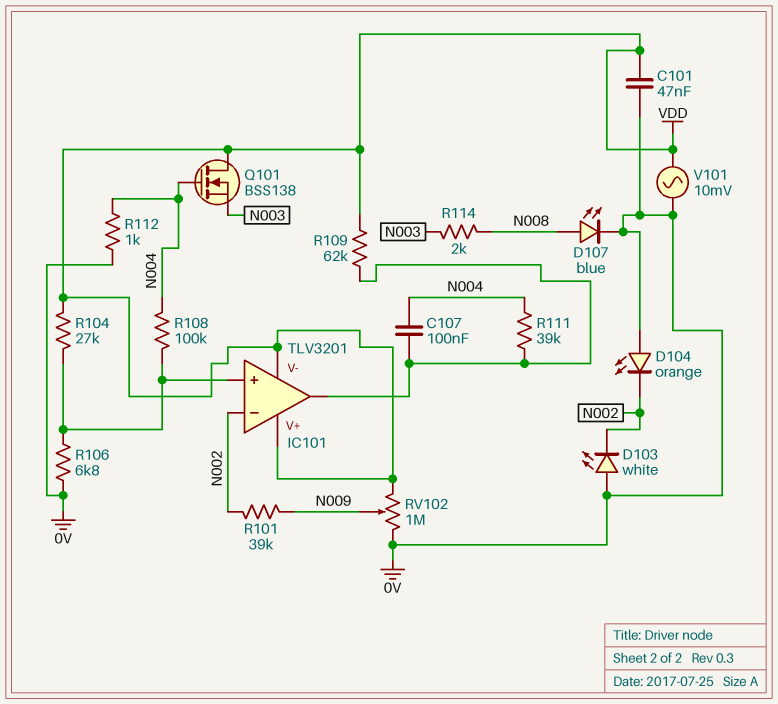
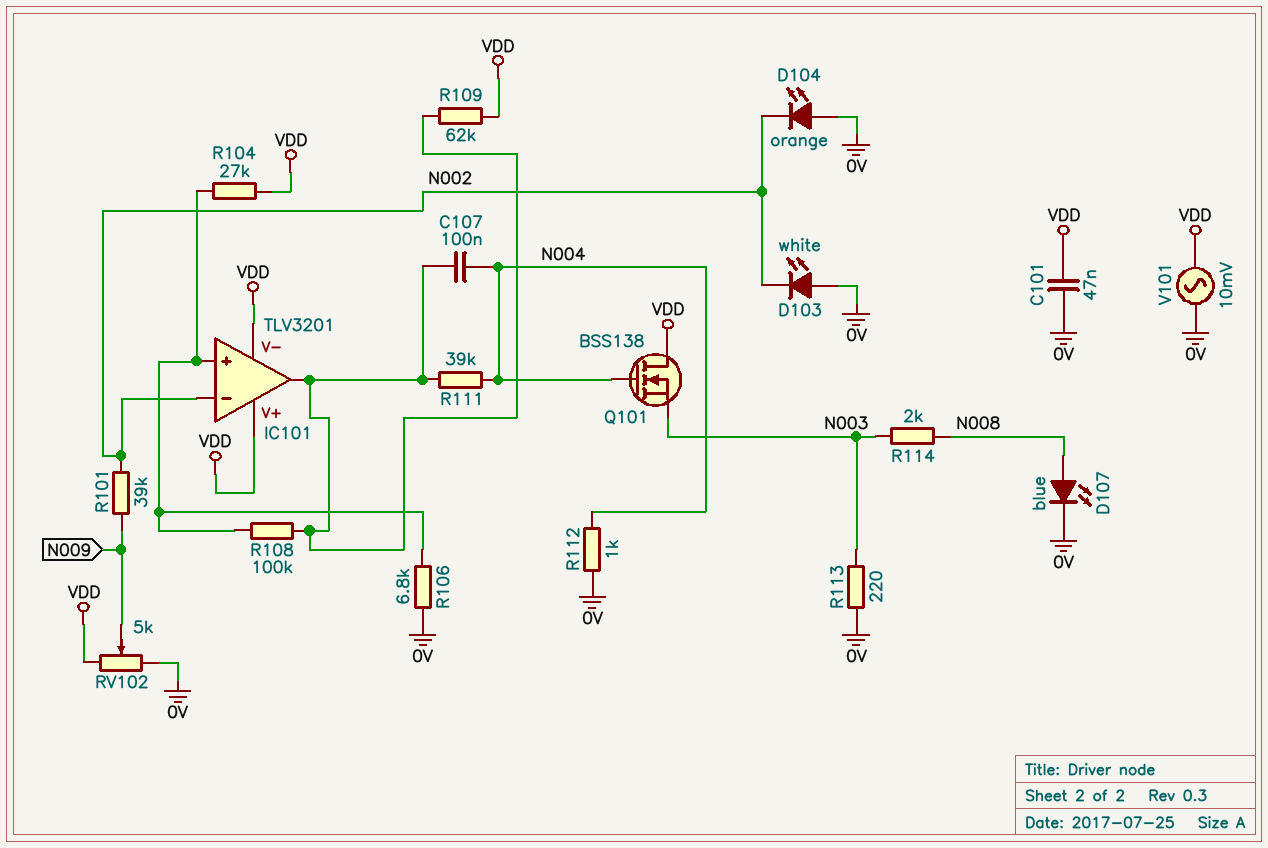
R108: 100k (IC101/in+, N004) -> 100k (IC101/in+, IC101/out)
R113: none -> 220 (0V, N003)
RV102: 1M (0V, VDD, wiper N009) -> 5k (0V, VDD, wiper N009)

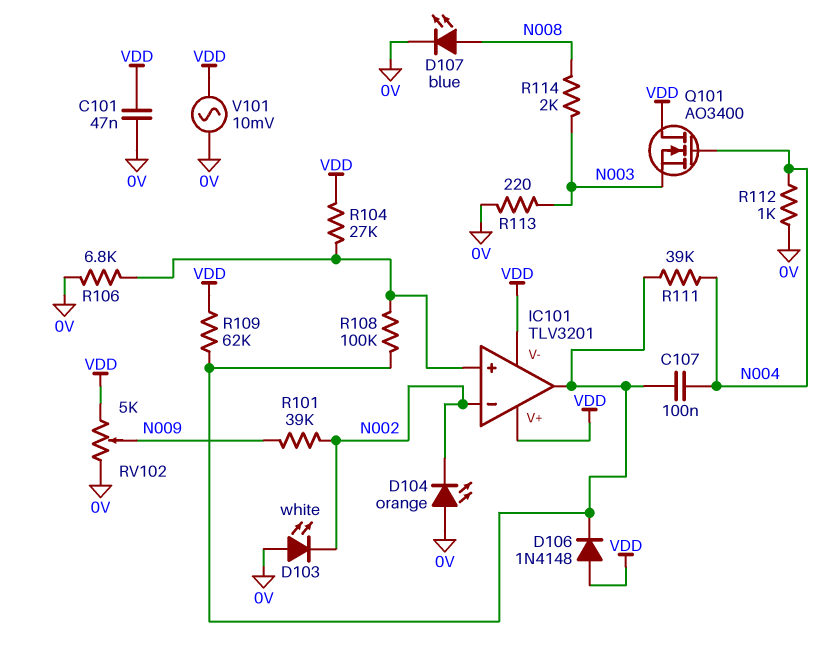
D106: none -> diode 1N4148 (A VDD, K IC101/out)
Q101: NMOS BSS138 (G N004, D VDD, S N003) -> NMOS AO3400 (G N004, D VDD, S N003)

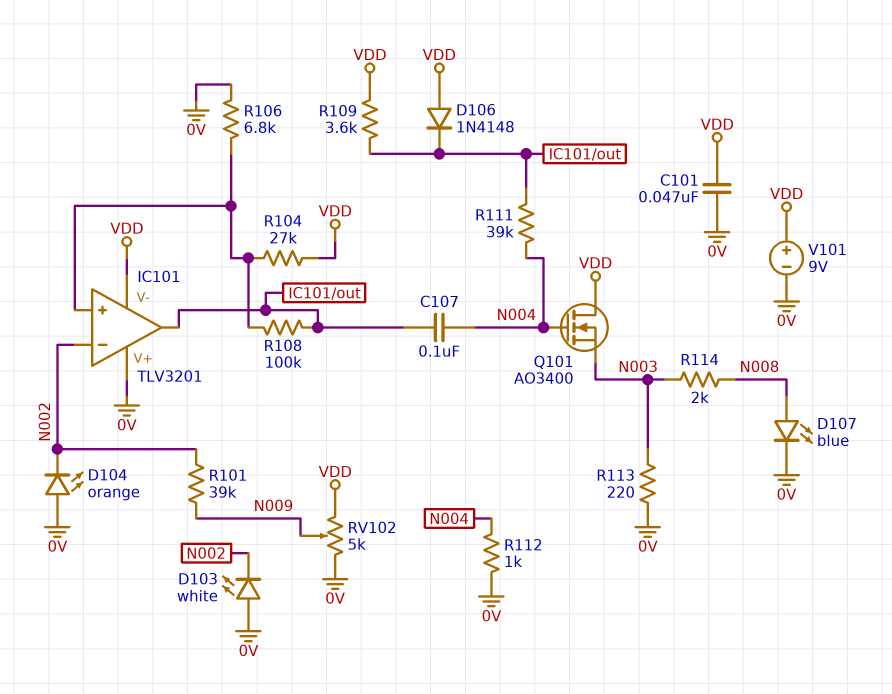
IC101 pin V+: VDD -> 0V
R109: 62k (IC101/out, VDD) -> 3.6k (IC101/out, VDD)
V101: AC 10mV (0V, VDD) -> 9V (plus VDD, minus 0V)

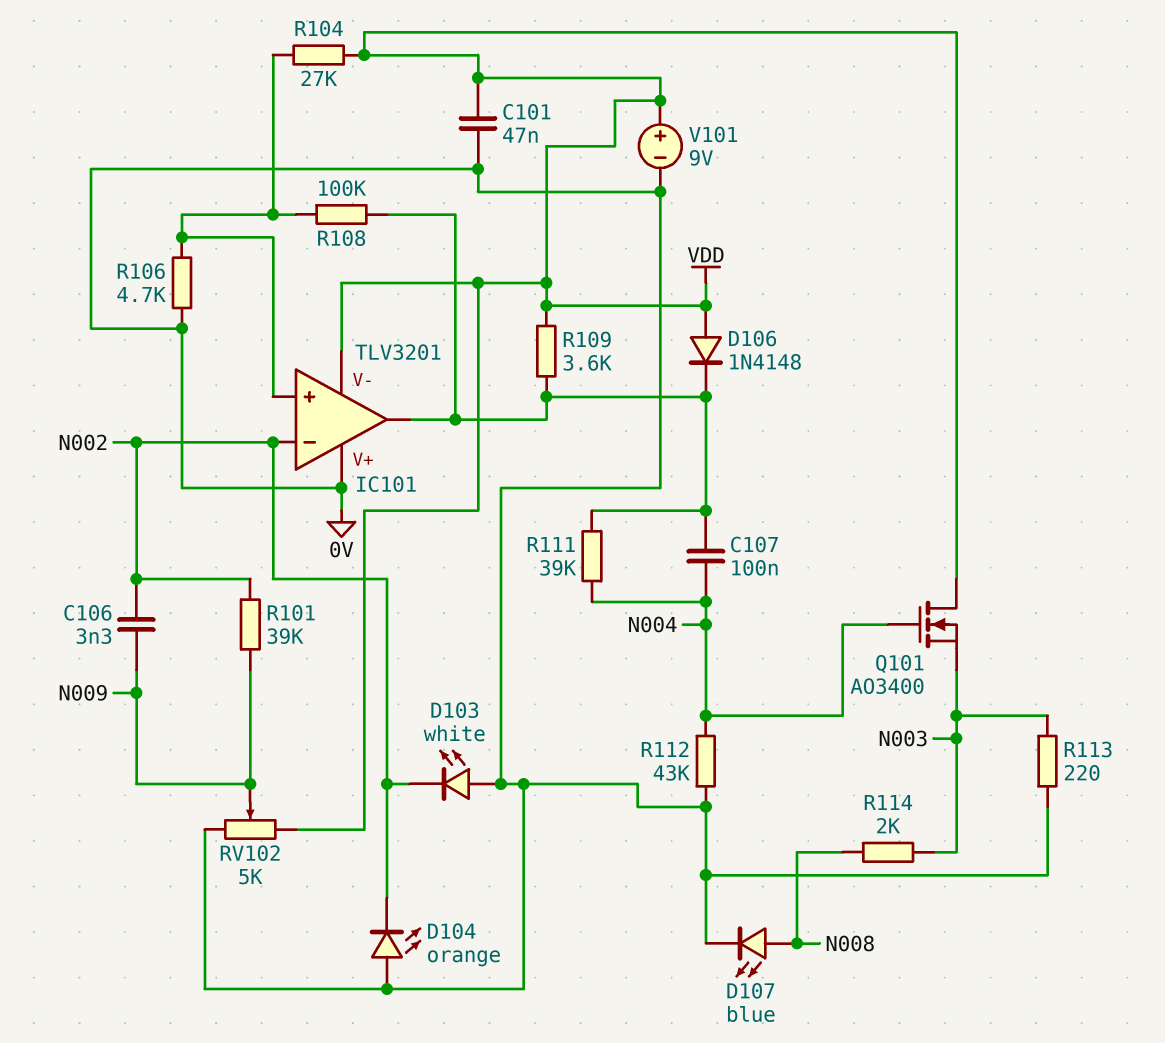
C106: none -> 3.3nF (N002, N009)
R106: 6.8k (0V, IC101/in+) -> 4.7k (0V, IC101/in+)
R112: 1k (0V, N004) -> 43k (0V, N004)

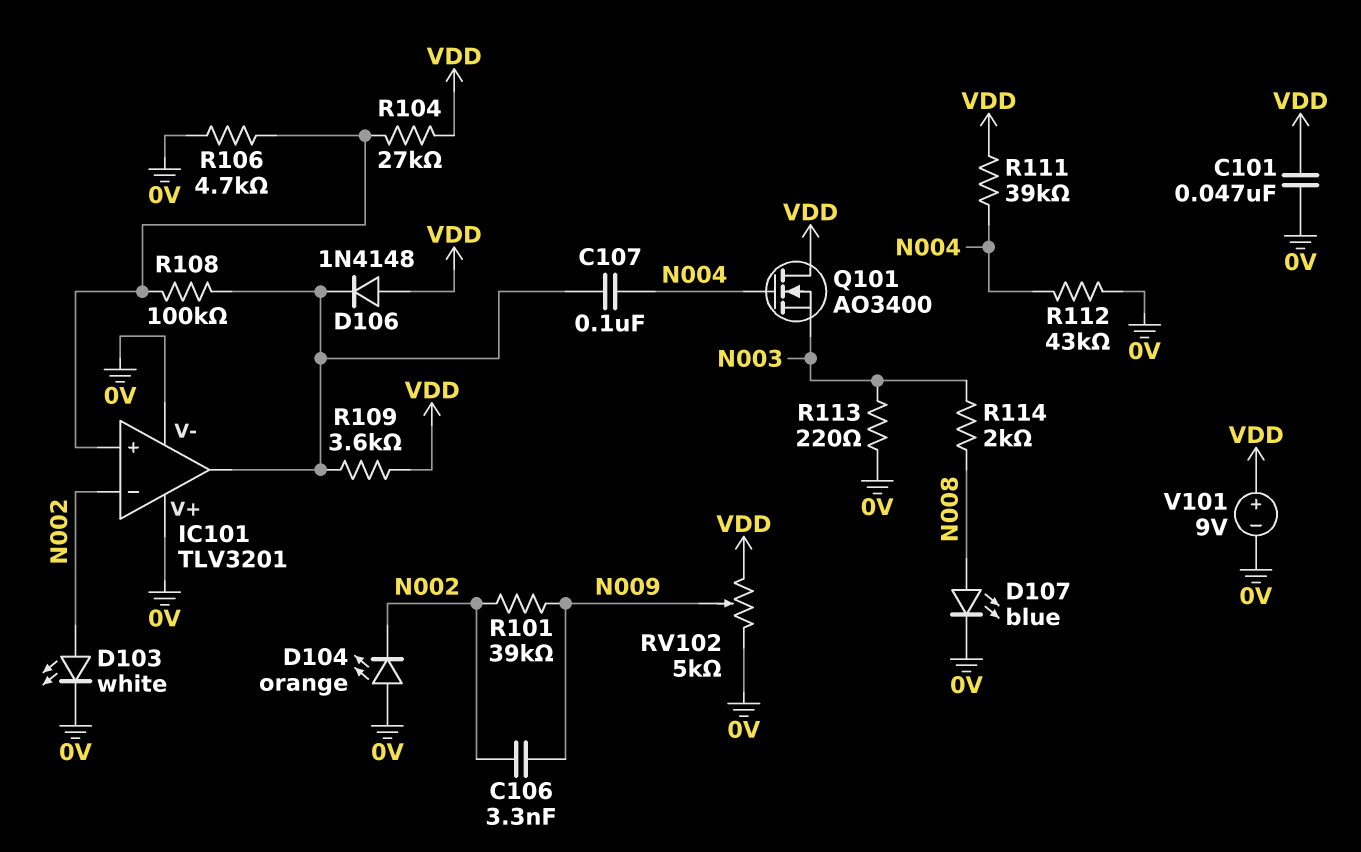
D103: LED white (A 0V, K N002) -> LED white (A N002, K 0V)
IC101 pin V-: VDD -> 0V
R111: 39k (IC101/out, N004) -> 39k (N004, VDD)

